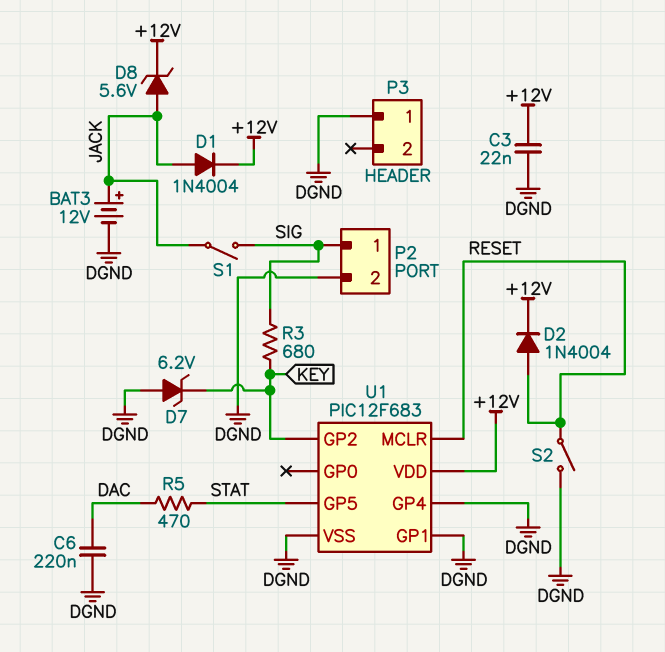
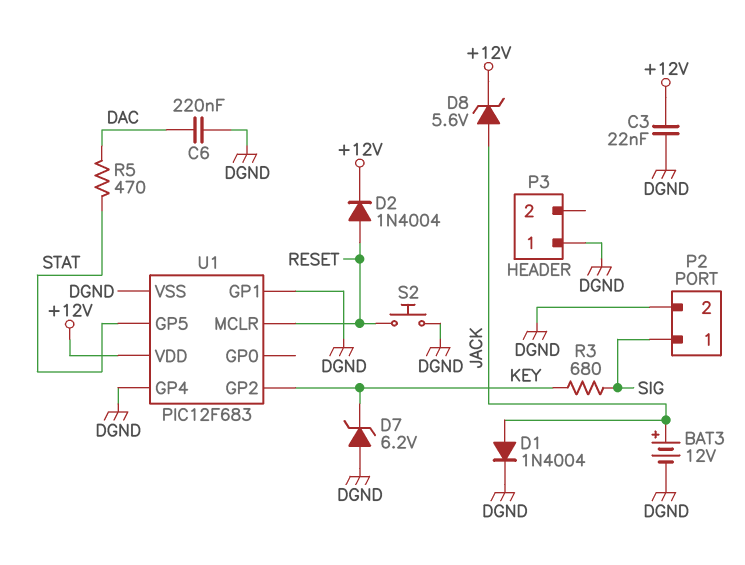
D1: diode 1N4004 (A JACK, K +12V) -> diode 1N4004 (A JACK, K DGND)
S1: switch (JACK, SIG) -> none
S2: switch (DGND, RESET) -> button (DGND, RESET)

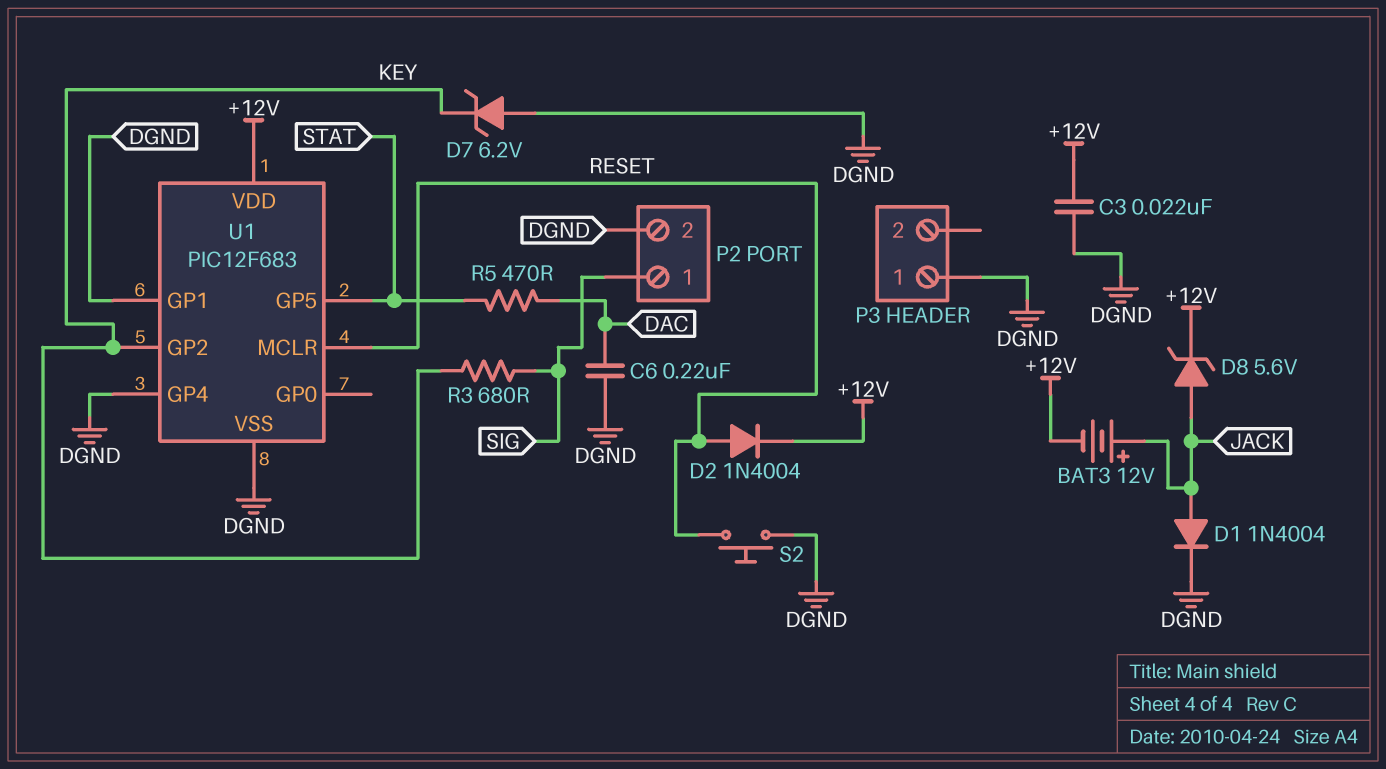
BAT3: 12V (plus JACK, minus DGND) -> 12V (plus JACK, minus +12V)

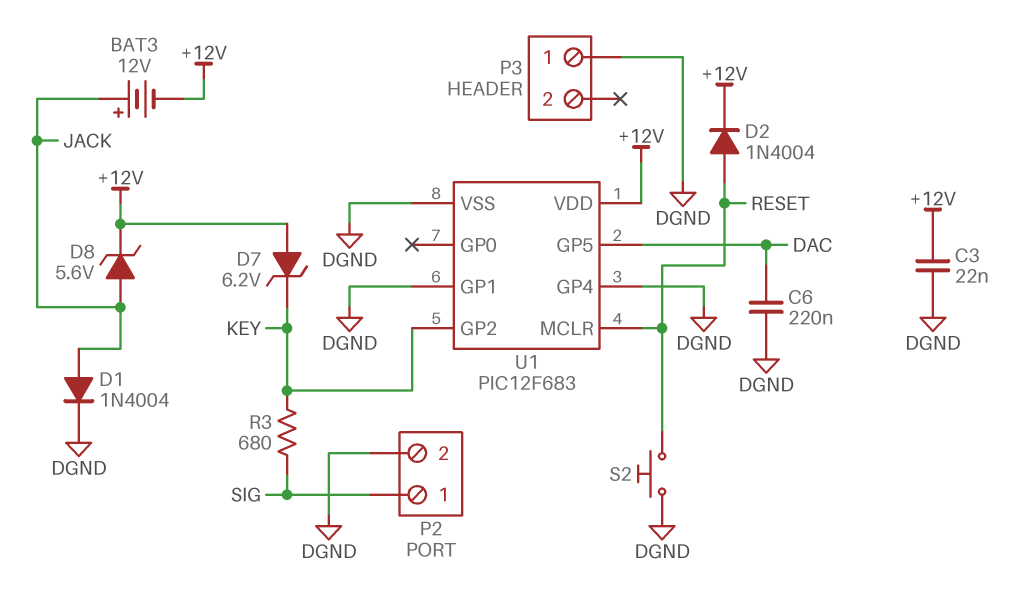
D7: zener 6.2V (A DGND, K KEY) -> zener 6.2V (A +12V, K KEY)
R5: 470 (DAC, STAT) -> none
U1 pin GP5: STAT -> DAC

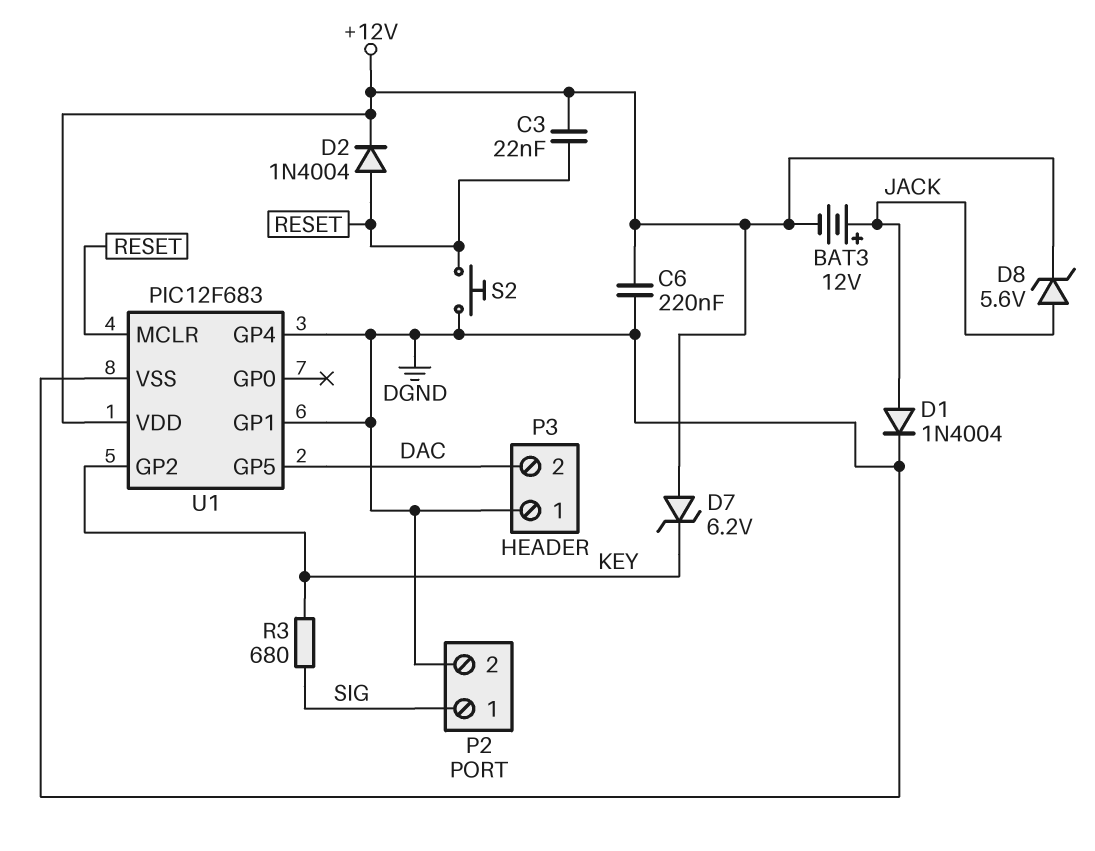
C3: 22nF (+12V, DGND) -> 22nF (+12V, RESET)
C6: 220nF (DAC, DGND) -> 220nF (+12V, DGND)
P3 pin 2: none -> DAC

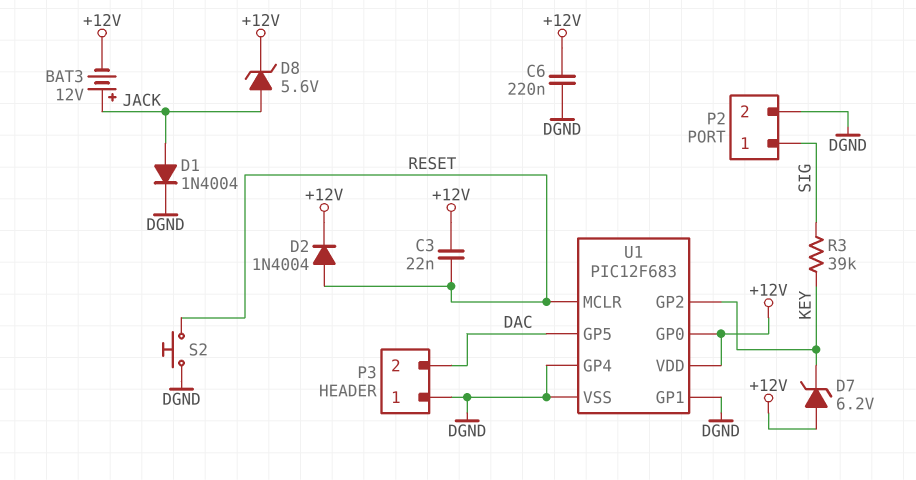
R3: 680 (KEY, SIG) -> 39k (KEY, SIG)
U1 pin GP0: none -> +12V

